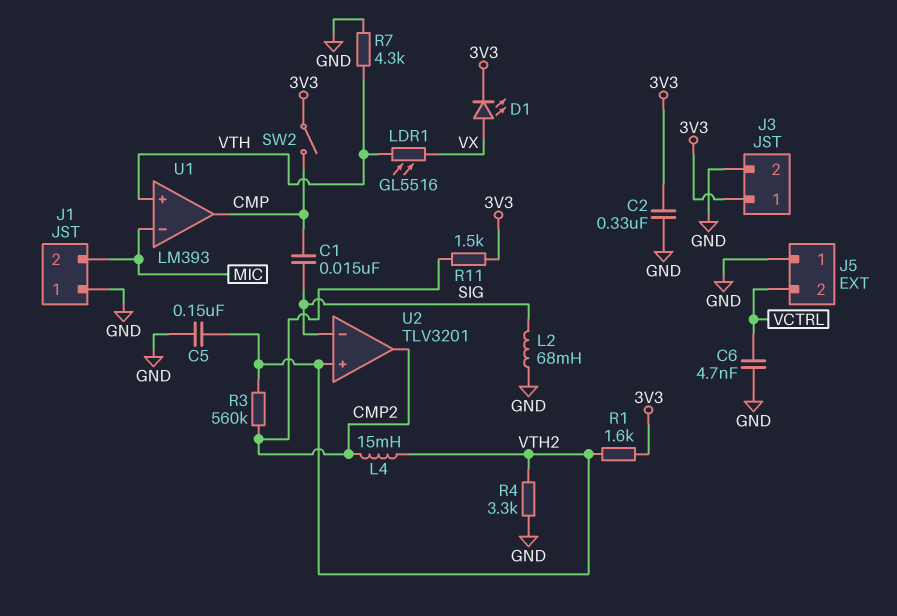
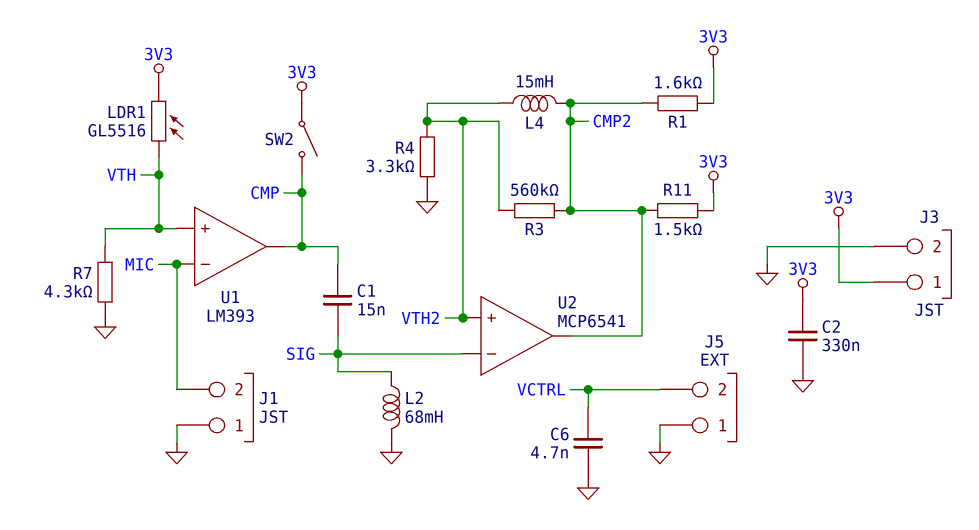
C5: 150nF (GND, VTH2) -> none
D1: LED (A VX, K 3V3) -> none
LDR1: GL5516 (VTH, VX) -> GL5516 (3V3, VTH)
R1: 1.6k (3V3, VTH2) -> 1.6k (3V3, CMP2)
U2: TLV3201 -> MCP6541

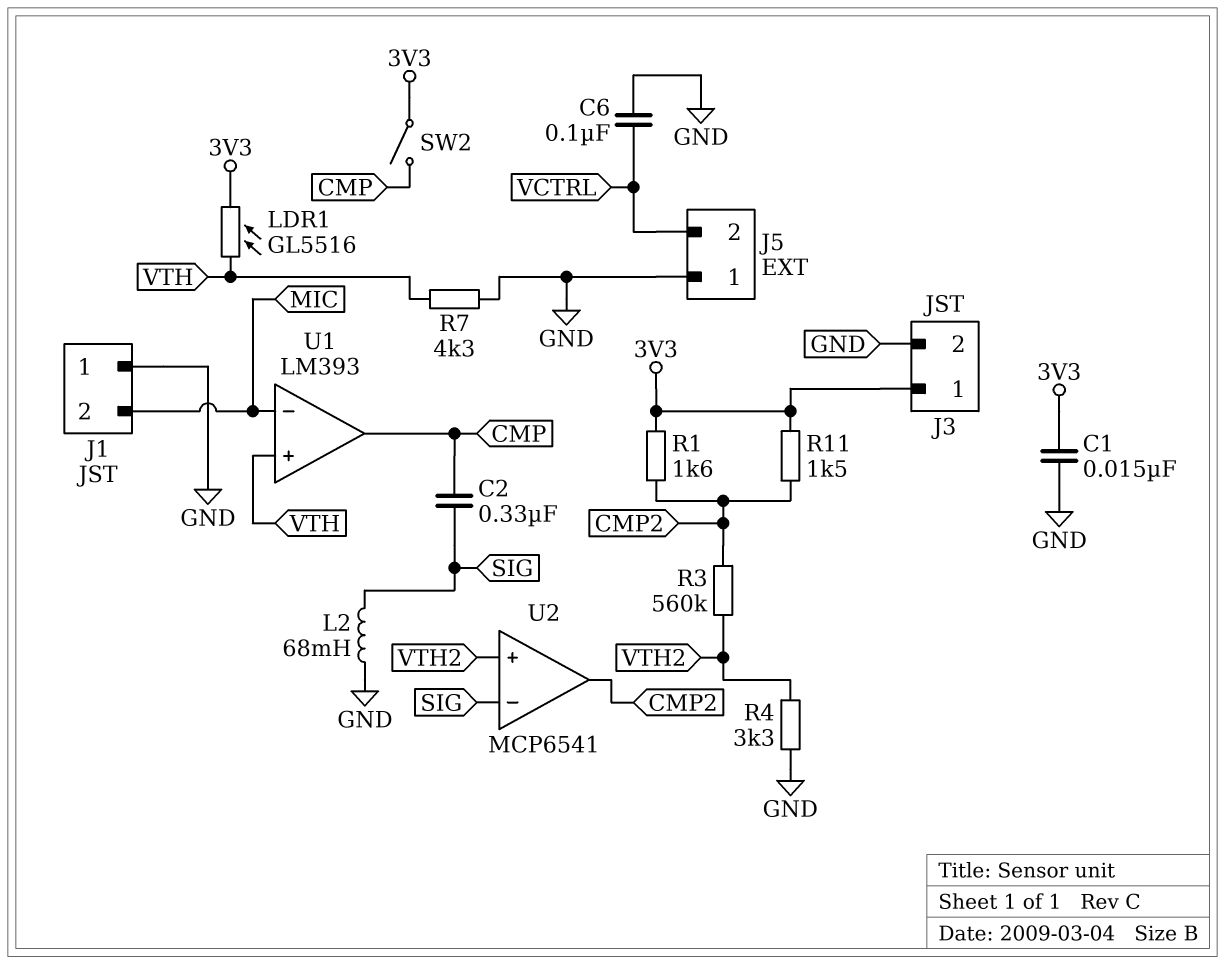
C1: 15nF (CMP, SIG) -> 15nF (3V3, GND)
C2: 330nF (3V3, GND) -> 330nF (CMP, SIG)
C6: 4.7nF (GND, VCTRL) -> 100nF (GND, VCTRL)
L4: 15mH (CMP2, VTH2) -> none

